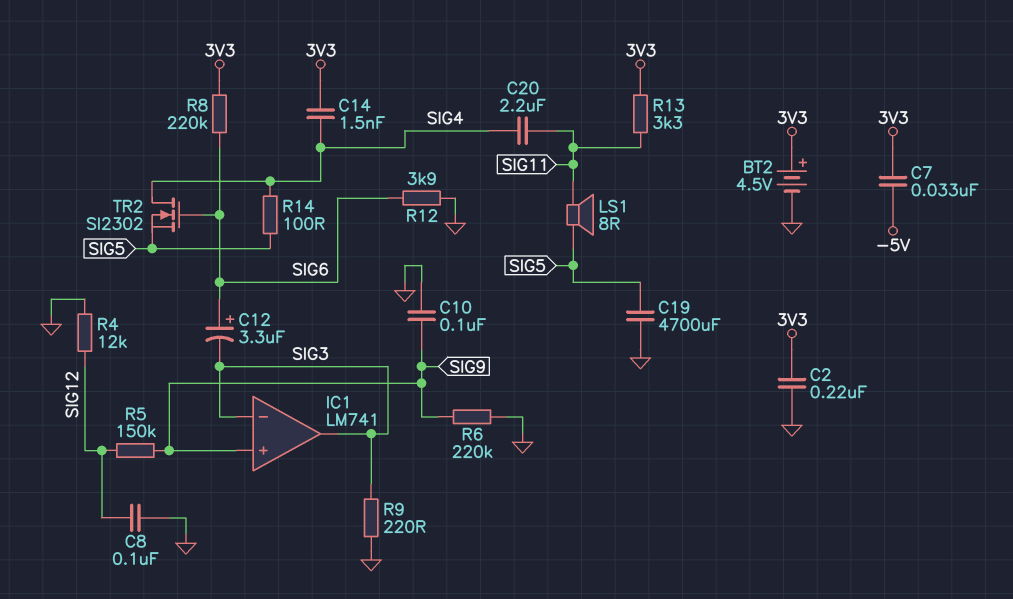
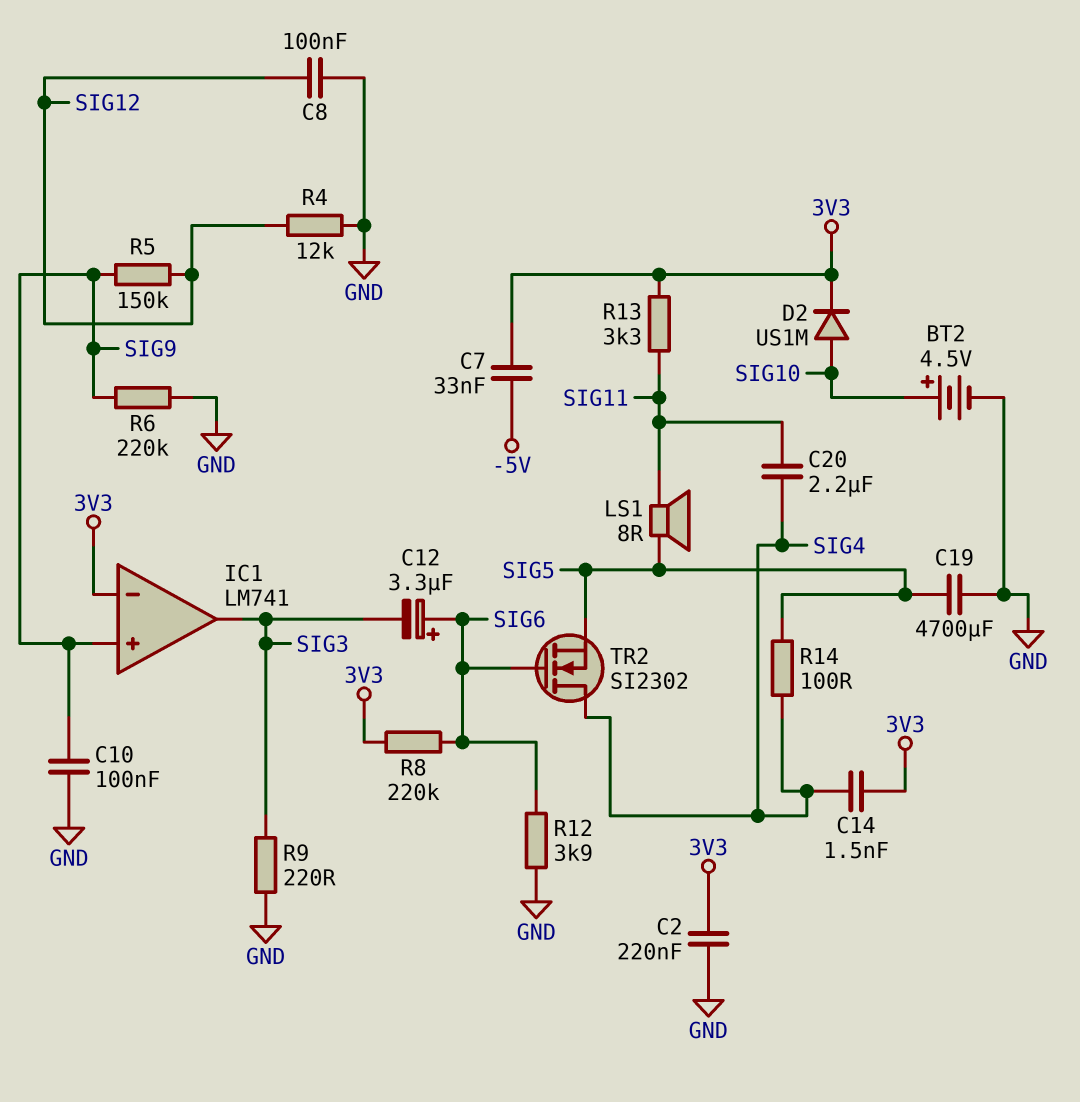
BT2: 4.5V (plus 3V3, minus GND) -> 4.5V (plus SIG10, minus GND)
D2: none -> diode US1M (A SIG10, K 3V3)
IC1 pin in-: SIG3 -> 3V3

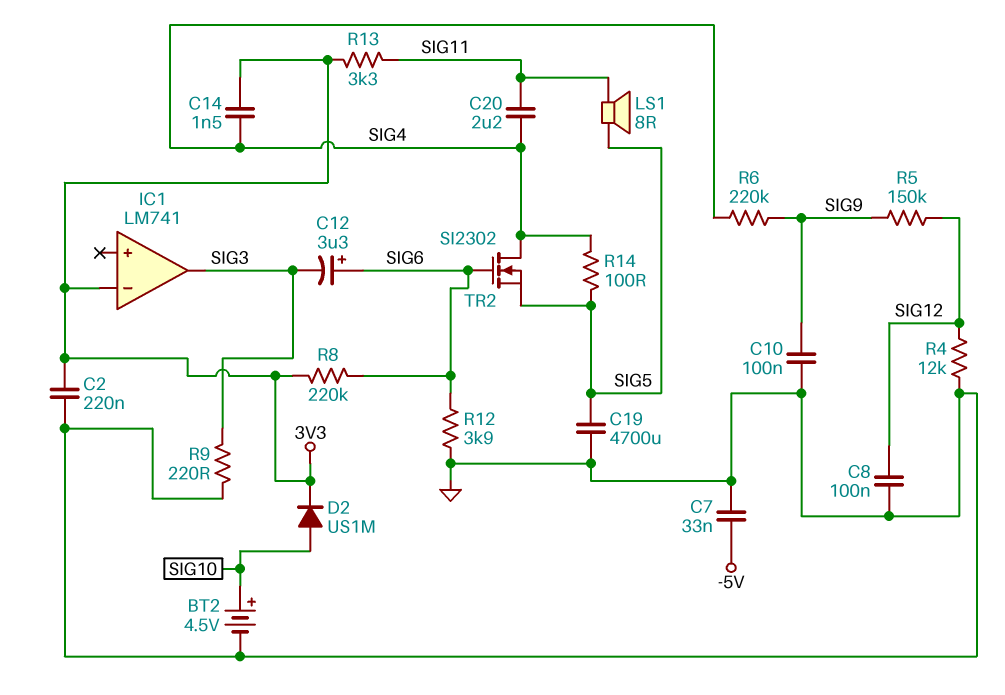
C7: 33nF (-5V, 3V3) -> 33nF (-5V, GND)
IC1 pin in+: SIG9 -> none
R6: 220k (GND, SIG9) -> 220k (SIG4, SIG9)

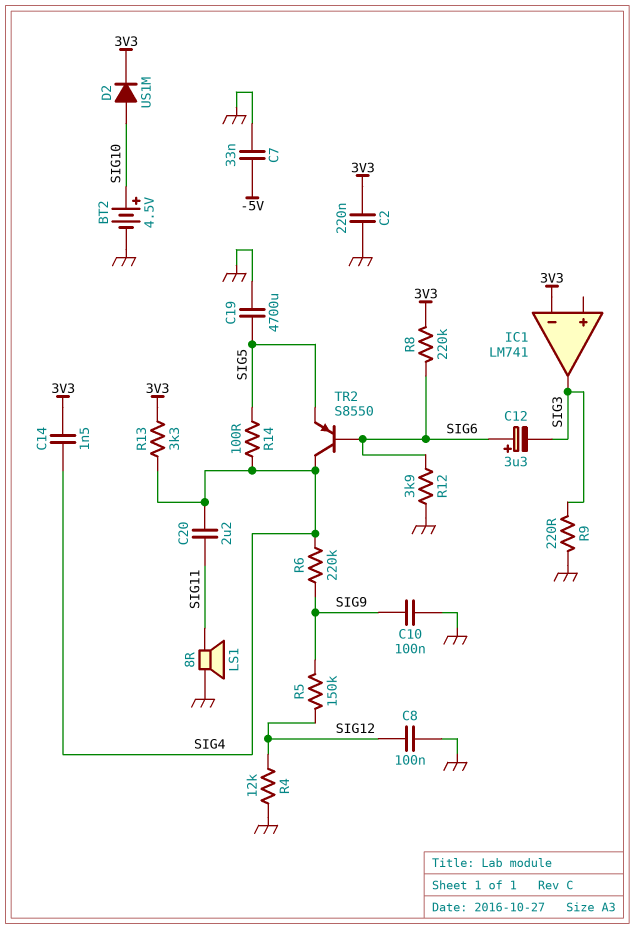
LS1: speaker 8R (SIG5, SIG11) -> speaker 8R (GND, SIG11)
R13: 3.3k (3V3, SIG11) -> 3.3k (3V3, SIG4)
TR2: NMOS SI2302 (G SIG6, D SIG4, S SIG5) -> PNP S8550 (B SIG6, C SIG4, E SIG5)

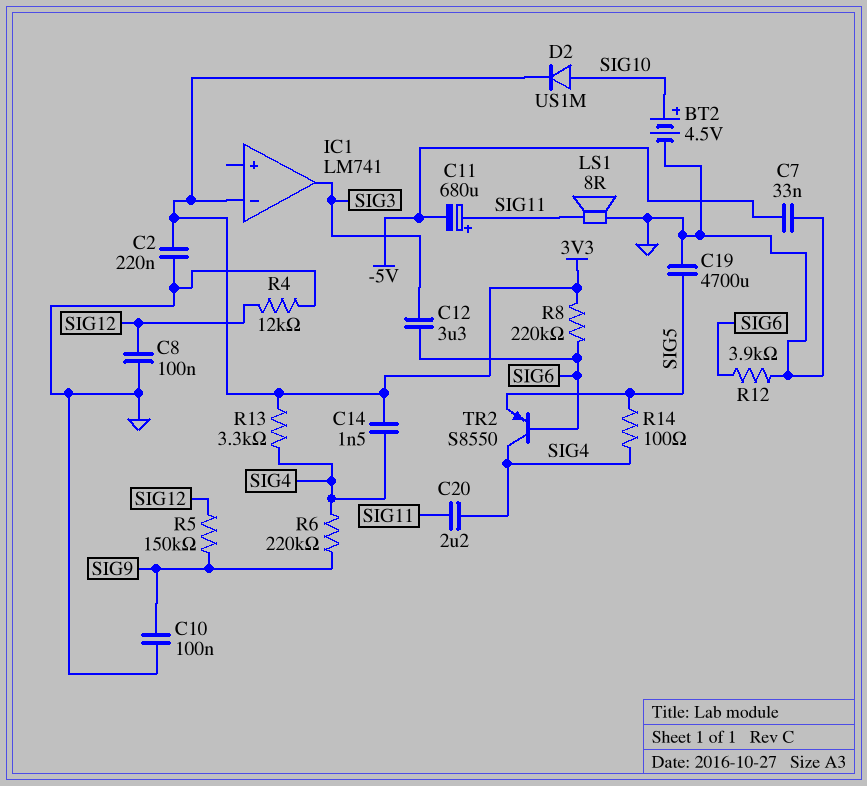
C11: none -> 680uF (plus SIG11, minus -5V)
C12: 3.3uF (plus SIG6, minus SIG3) -> 3.3uF (SIG3, SIG6)
R9: 220 (GND, SIG3) -> none

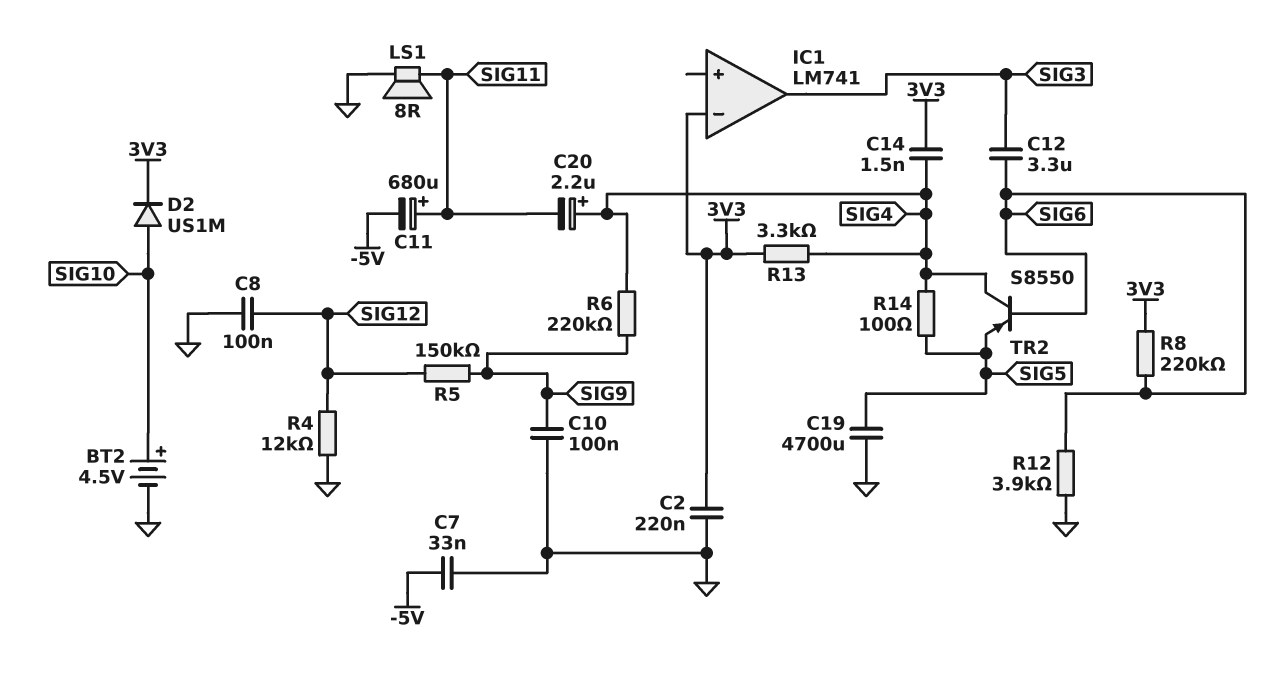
C20: 2.2uF (SIG4, SIG11) -> 2.2uF (plus SIG4, minus SIG11)

